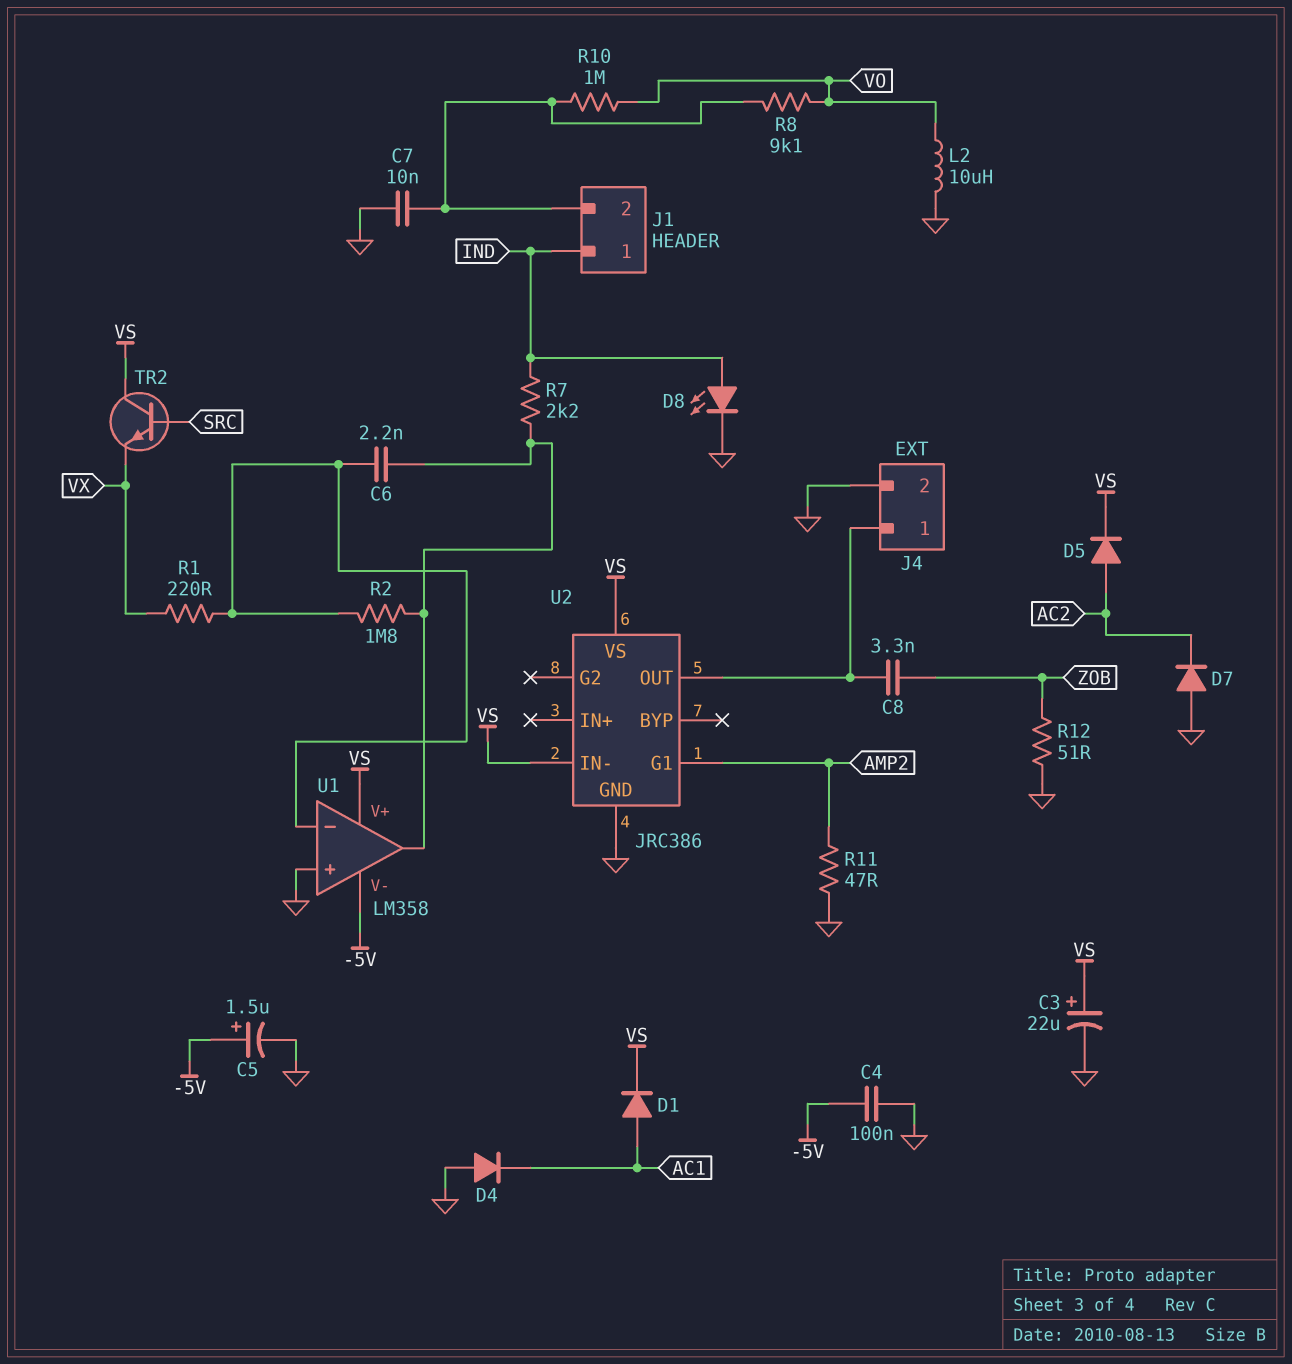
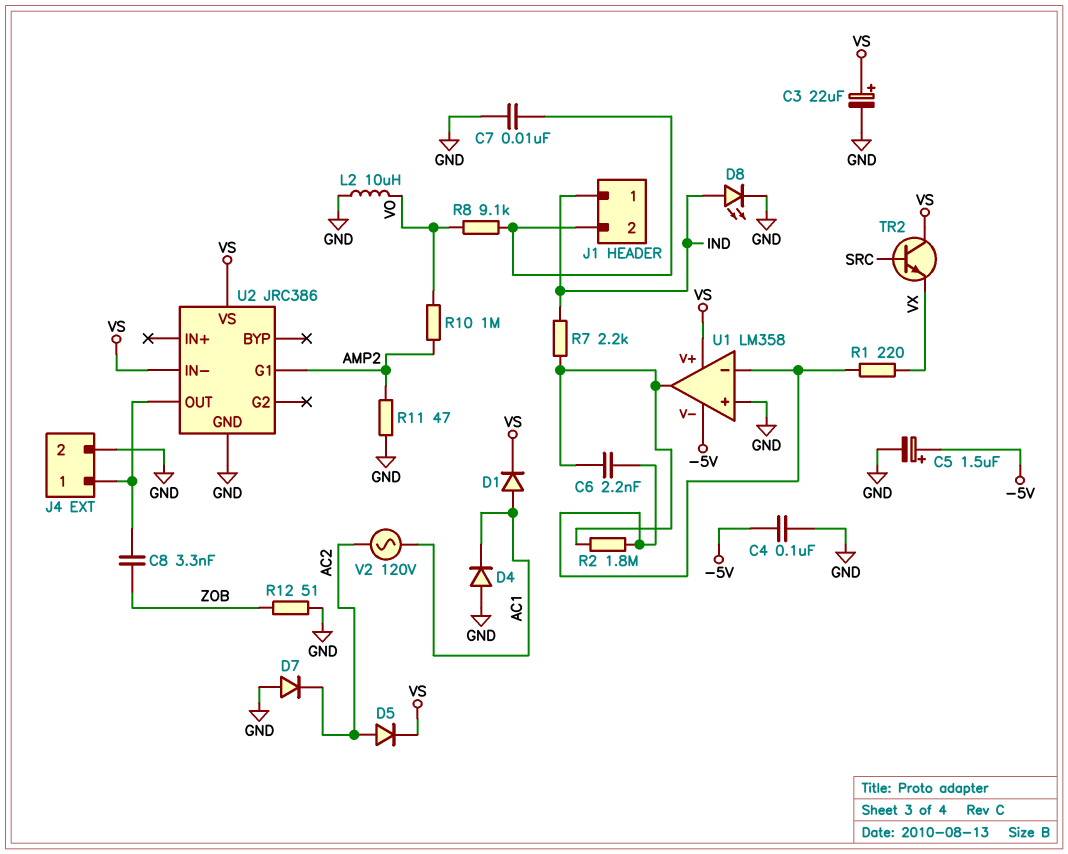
R10: 1M (J1/2, VO) -> 1M (AMP2, VO)
V2: none -> AC 120V (AC1, AC2)

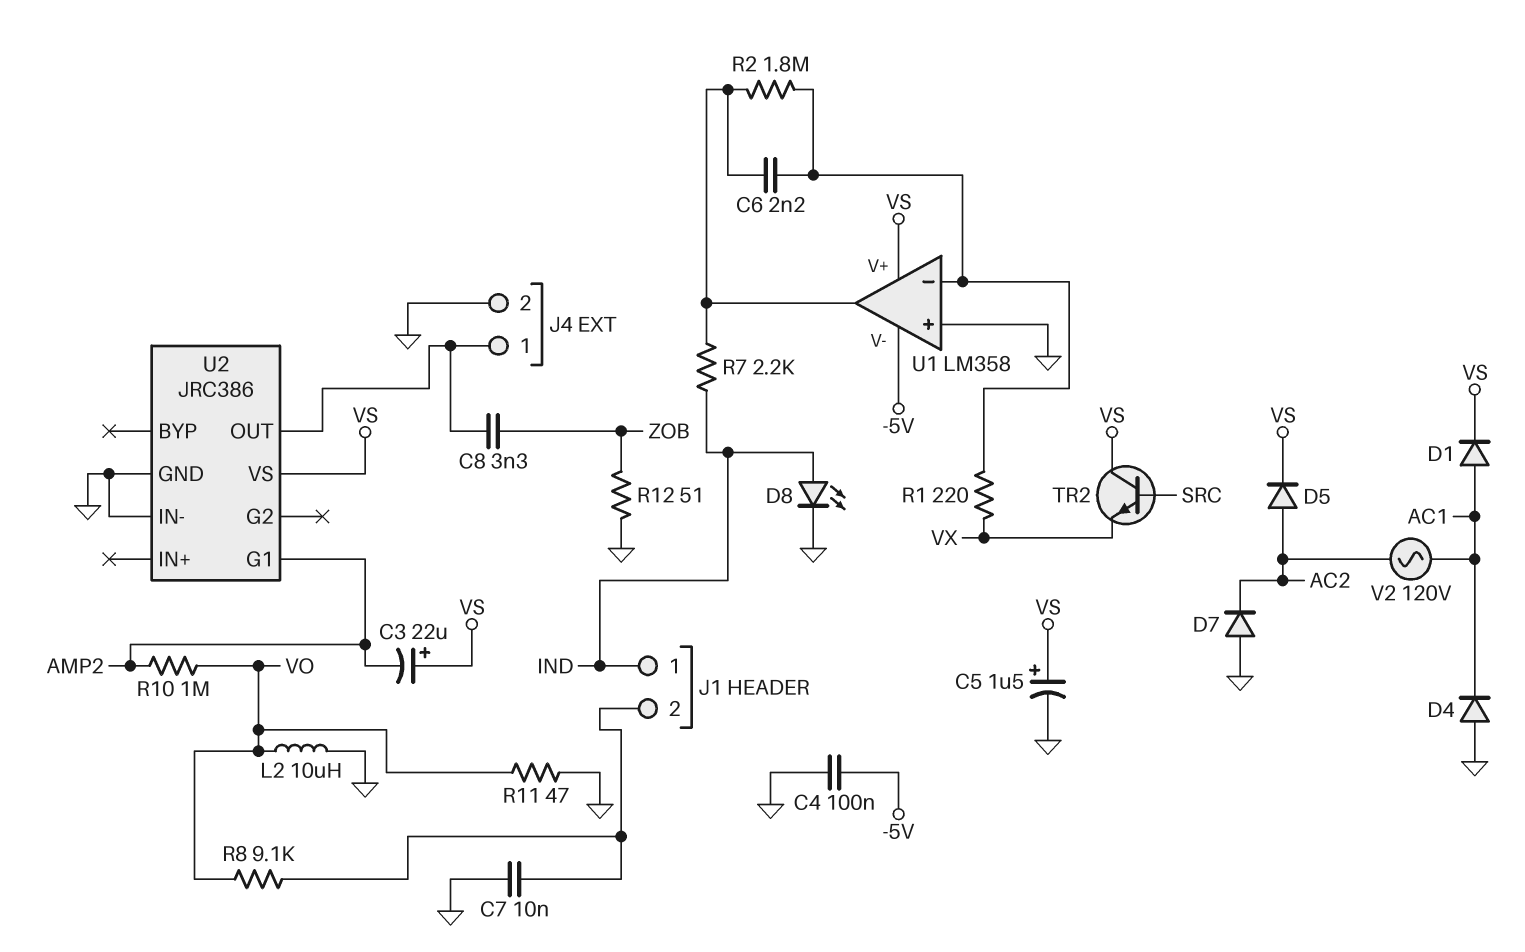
C3: 22uF (plus VS, minus GND) -> 22uF (plus VS, minus AMP2)
C5: 1.5uF (plus -5V, minus GND) -> 1.5uF (plus VS, minus GND)
R11: 47 (AMP2, GND) -> 47 (GND, VO)
U2 pin IN-: VS -> GND

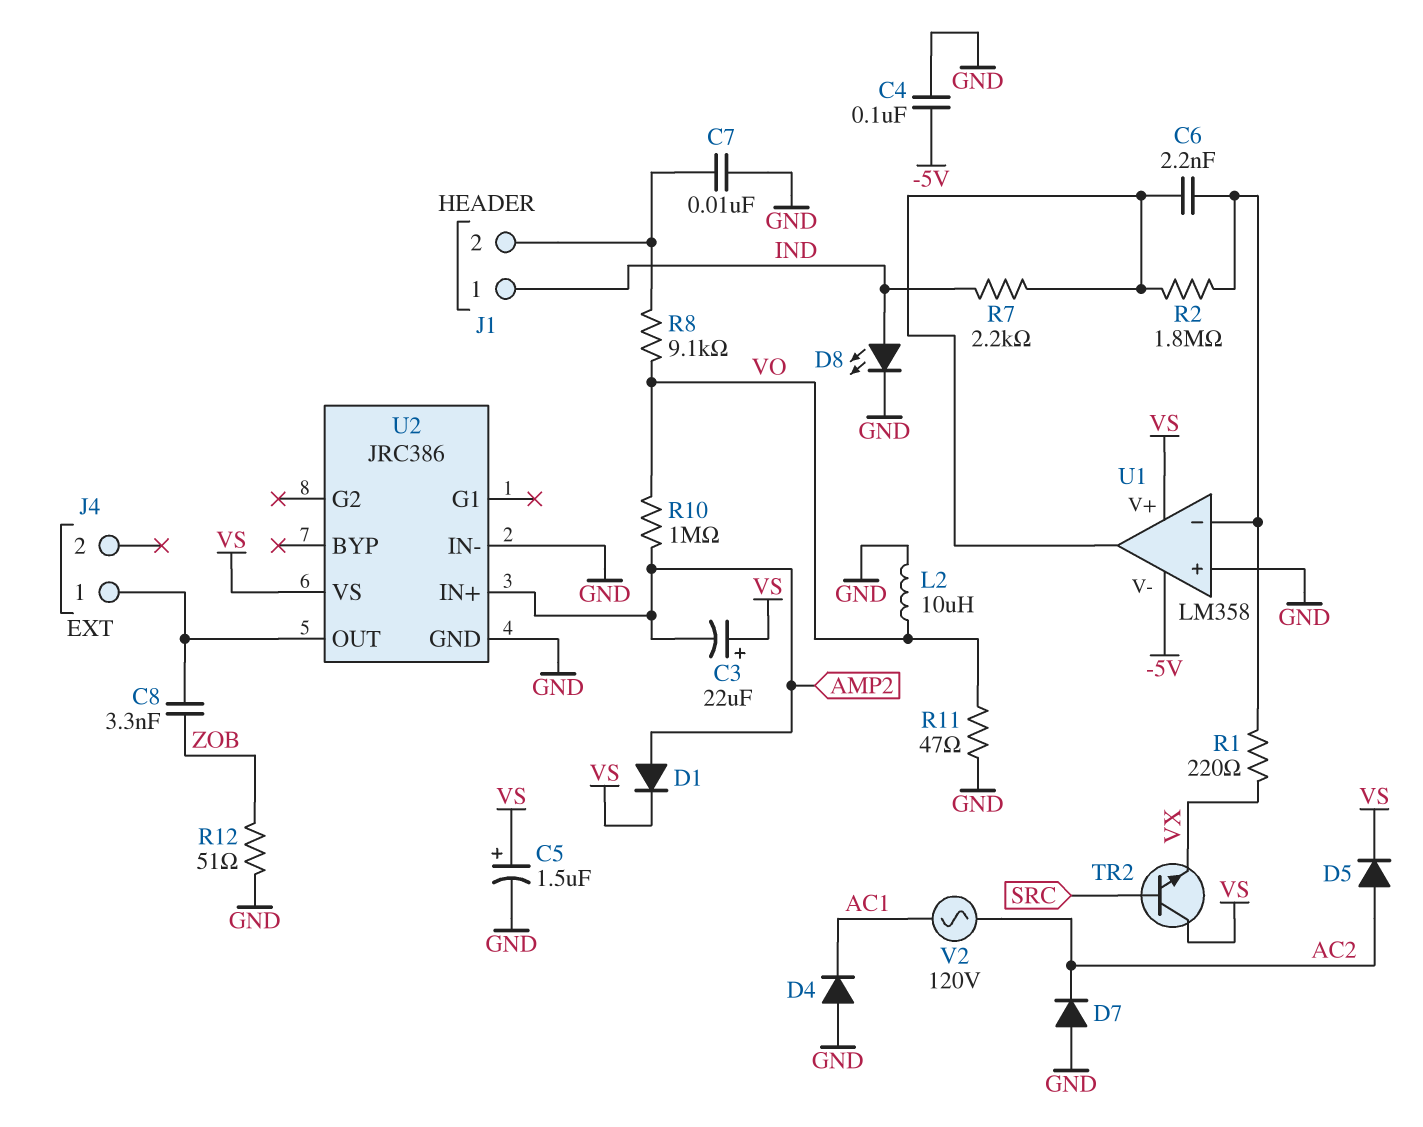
D1: diode (A AC1, K VS) -> diode (A AMP2, K VS)
J4 pin 2: GND -> none
U2 pin G1: AMP2 -> none
U2 pin IN+: none -> AMP2

